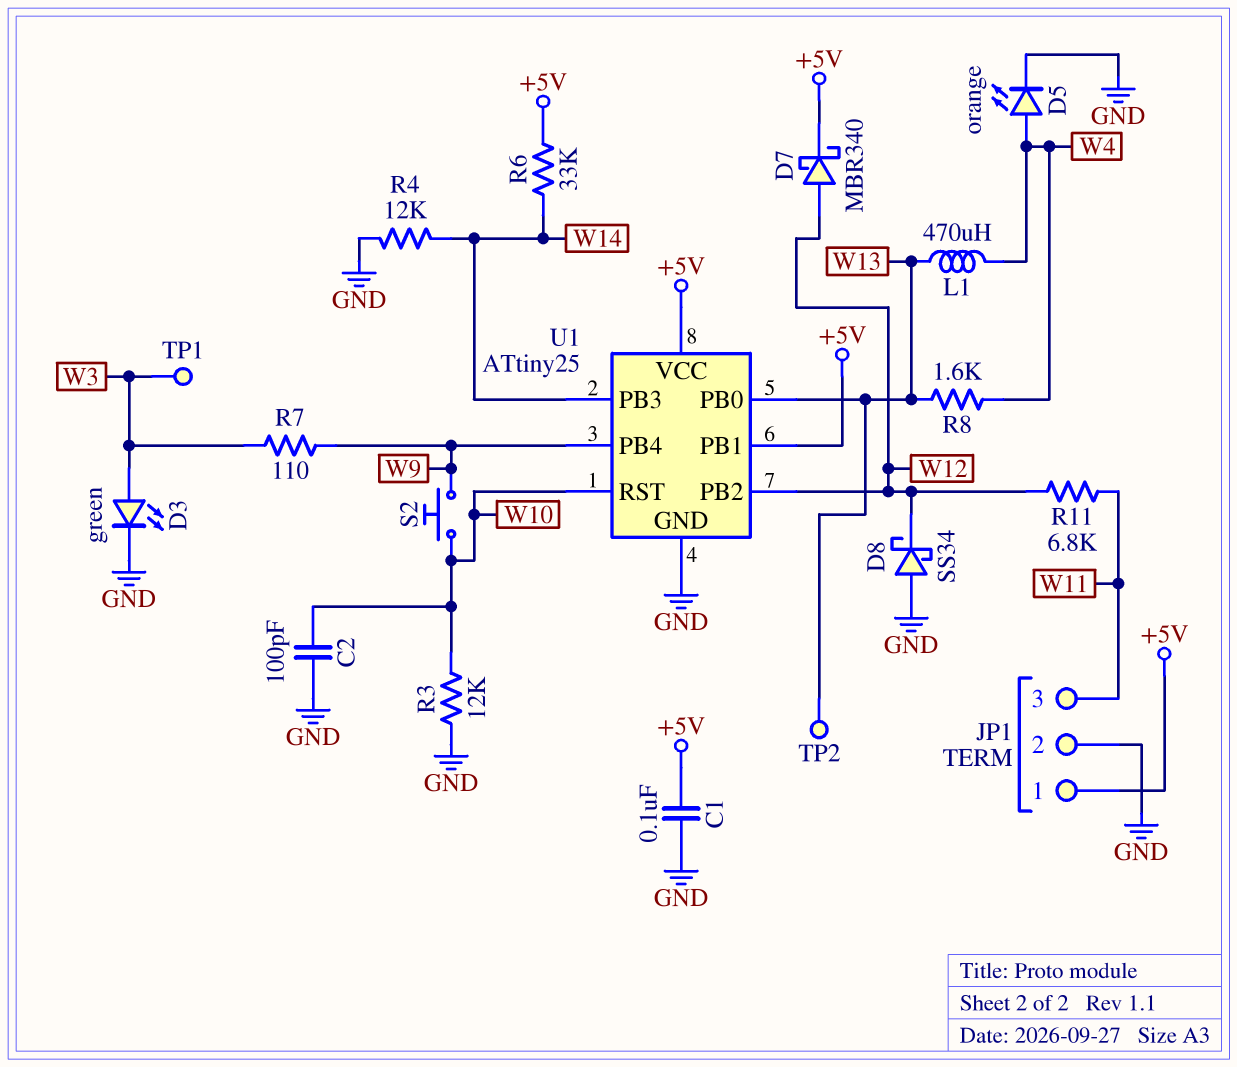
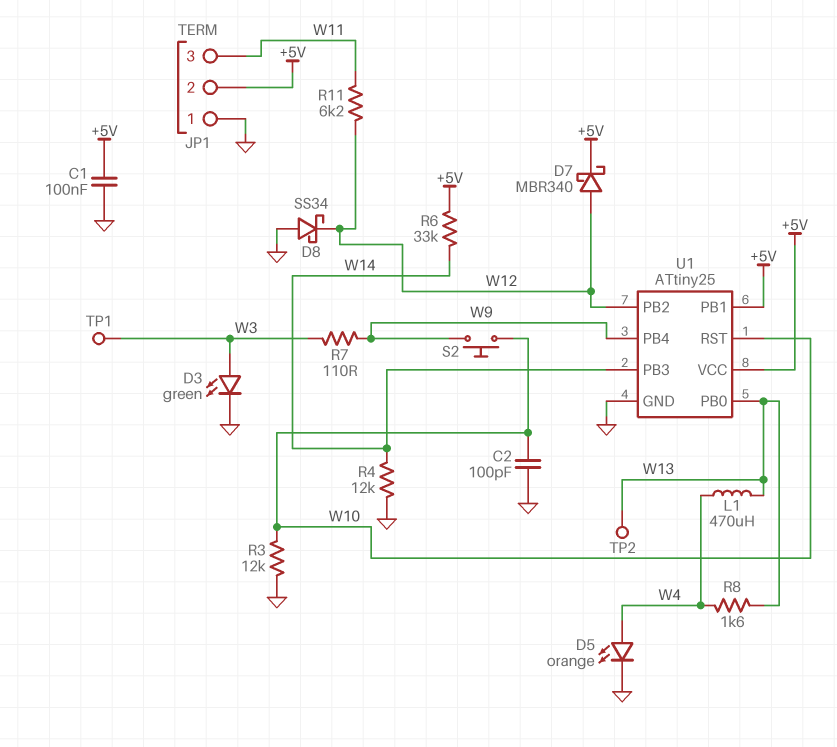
JP1 pin 1: +5V -> GND
JP1 pin 2: GND -> +5V
R11: 6.8k (W11, W12) -> 6.2k (W11, W12)

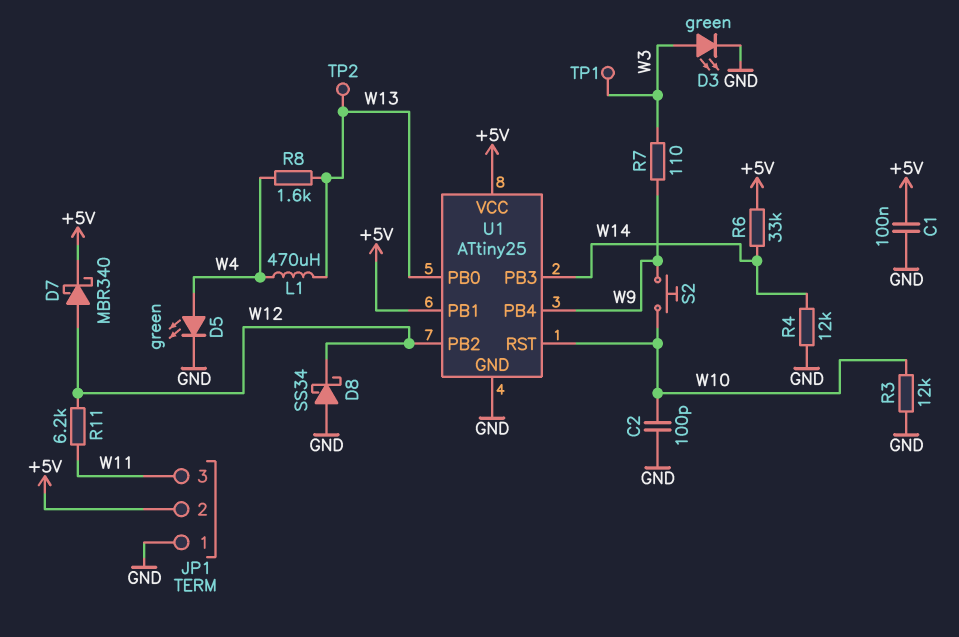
D5: LED orange (A W4, K GND) -> LED green (A W4, K GND)

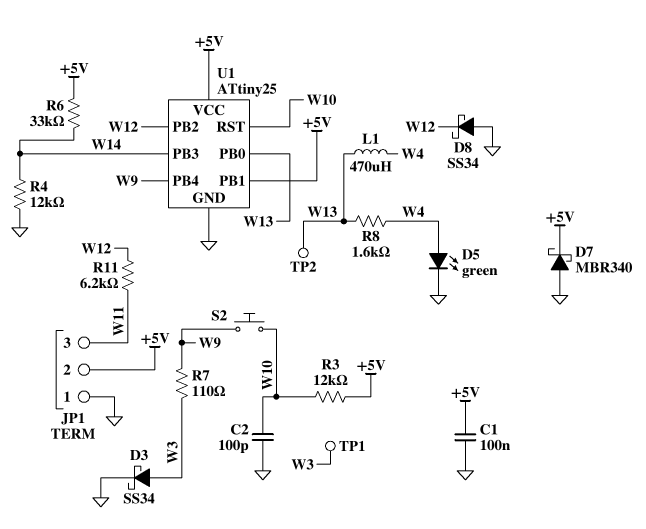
D3: LED green (A W3, K GND) -> schottky SS34 (A W3, K GND)
D7: schottky MBR340 (A W12, K +5V) -> schottky MBR340 (A GND, K +5V)
R3: 12k (GND, W10) -> 12k (+5V, W10)

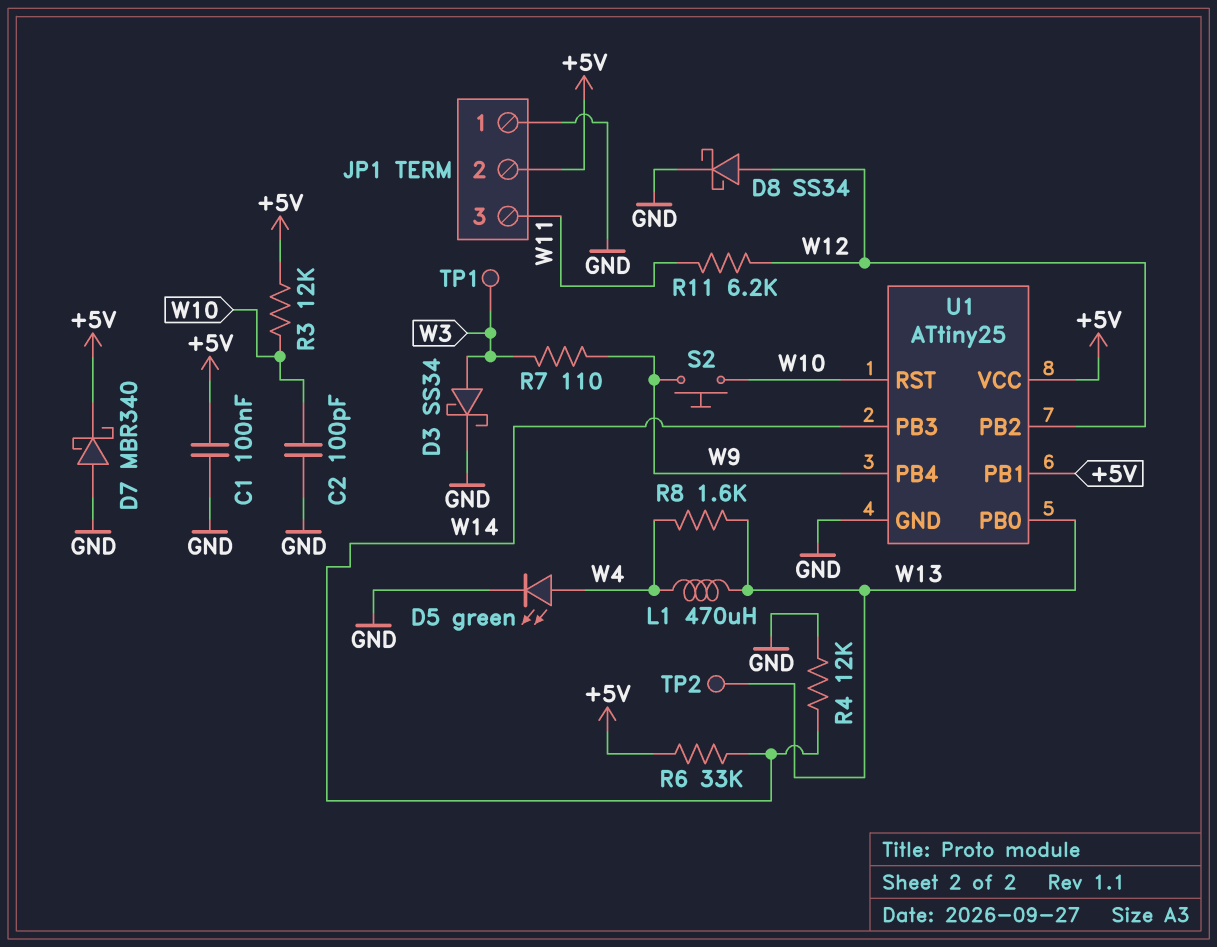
D8: schottky SS34 (A GND, K W12) -> schottky SS34 (A W12, K GND)

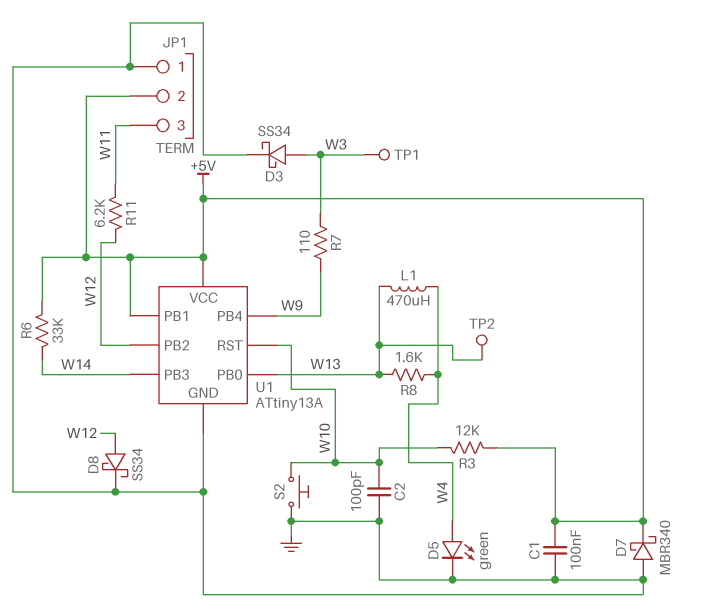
R4: 12k (GND, W14) -> none
S2: button (W9, W10) -> button (GND, W10)
U1: ATtiny25 -> ATtiny13A

